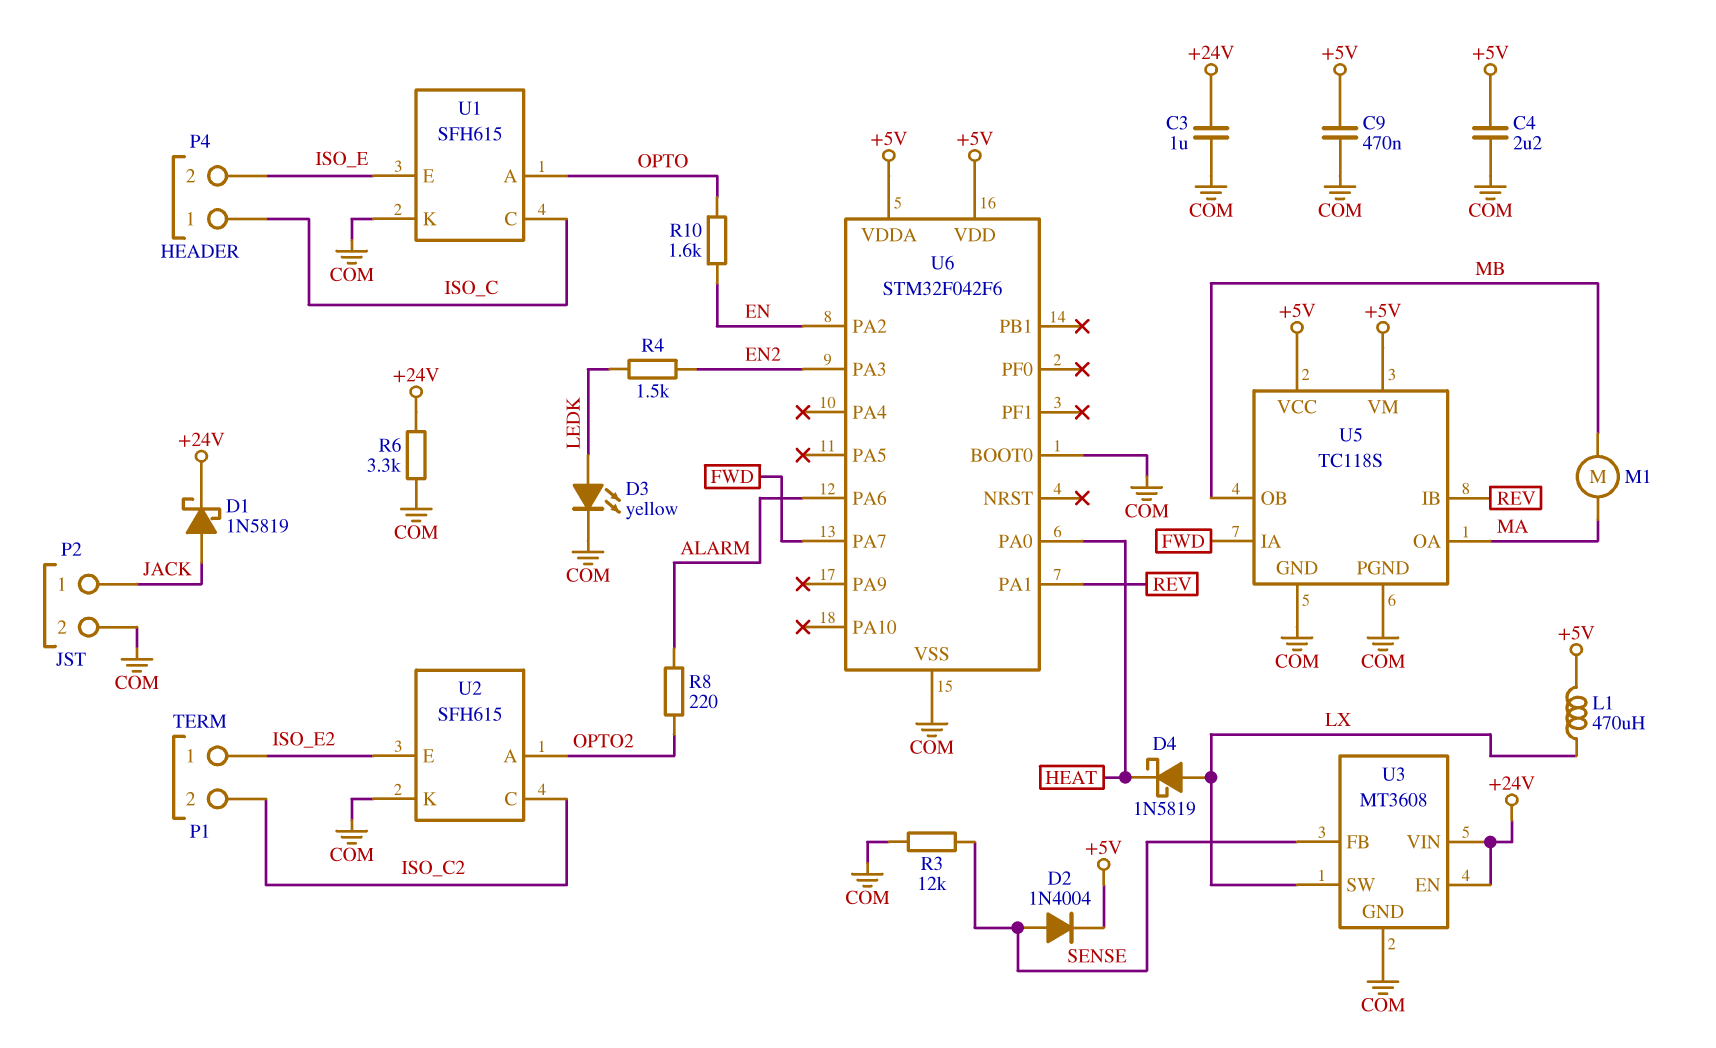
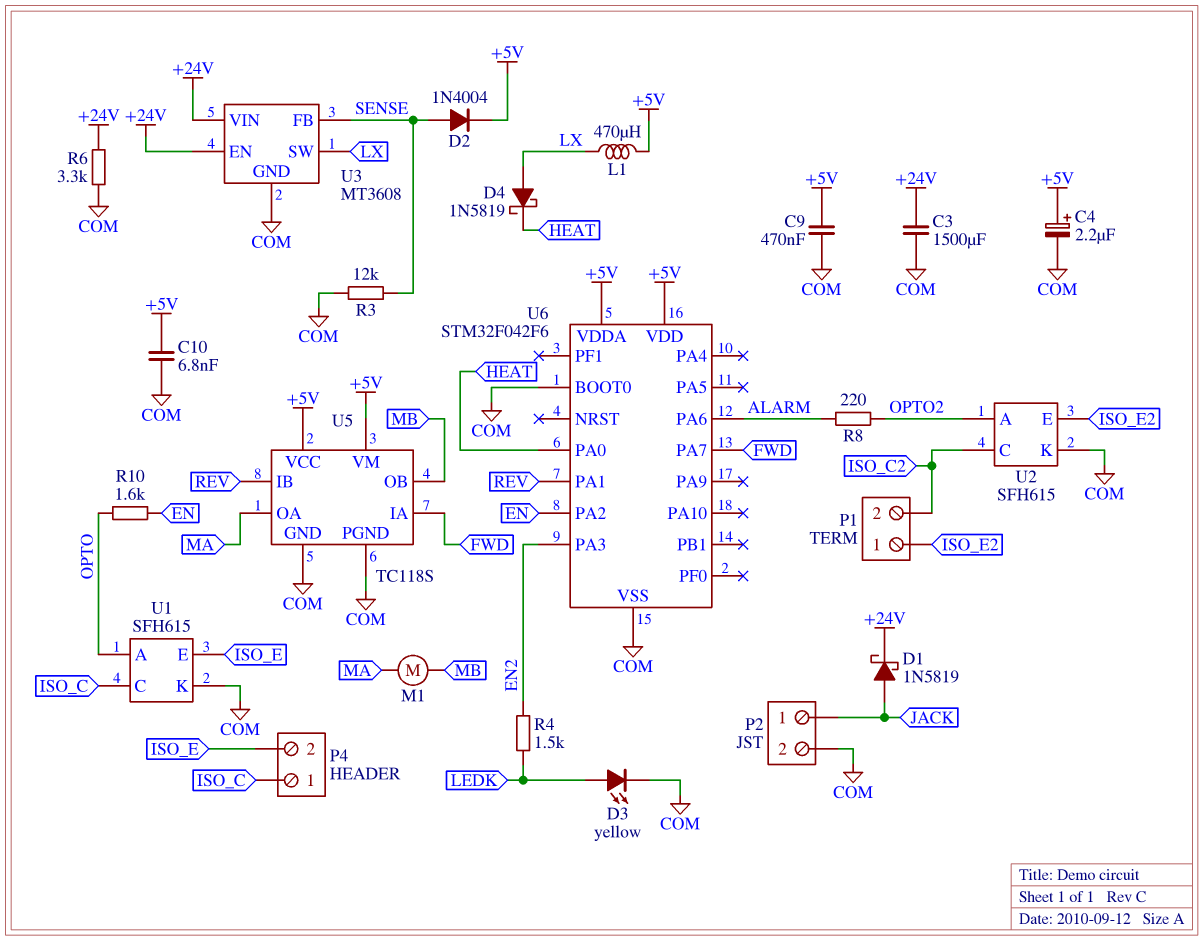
C3: 1uF (+24V, COM) -> 1500uF (+24V, COM)
C4: 2.2uF (+5V, COM) -> 2.2uF (plus +5V, minus COM)
C10: none -> 6.8nF (+5V, COM)

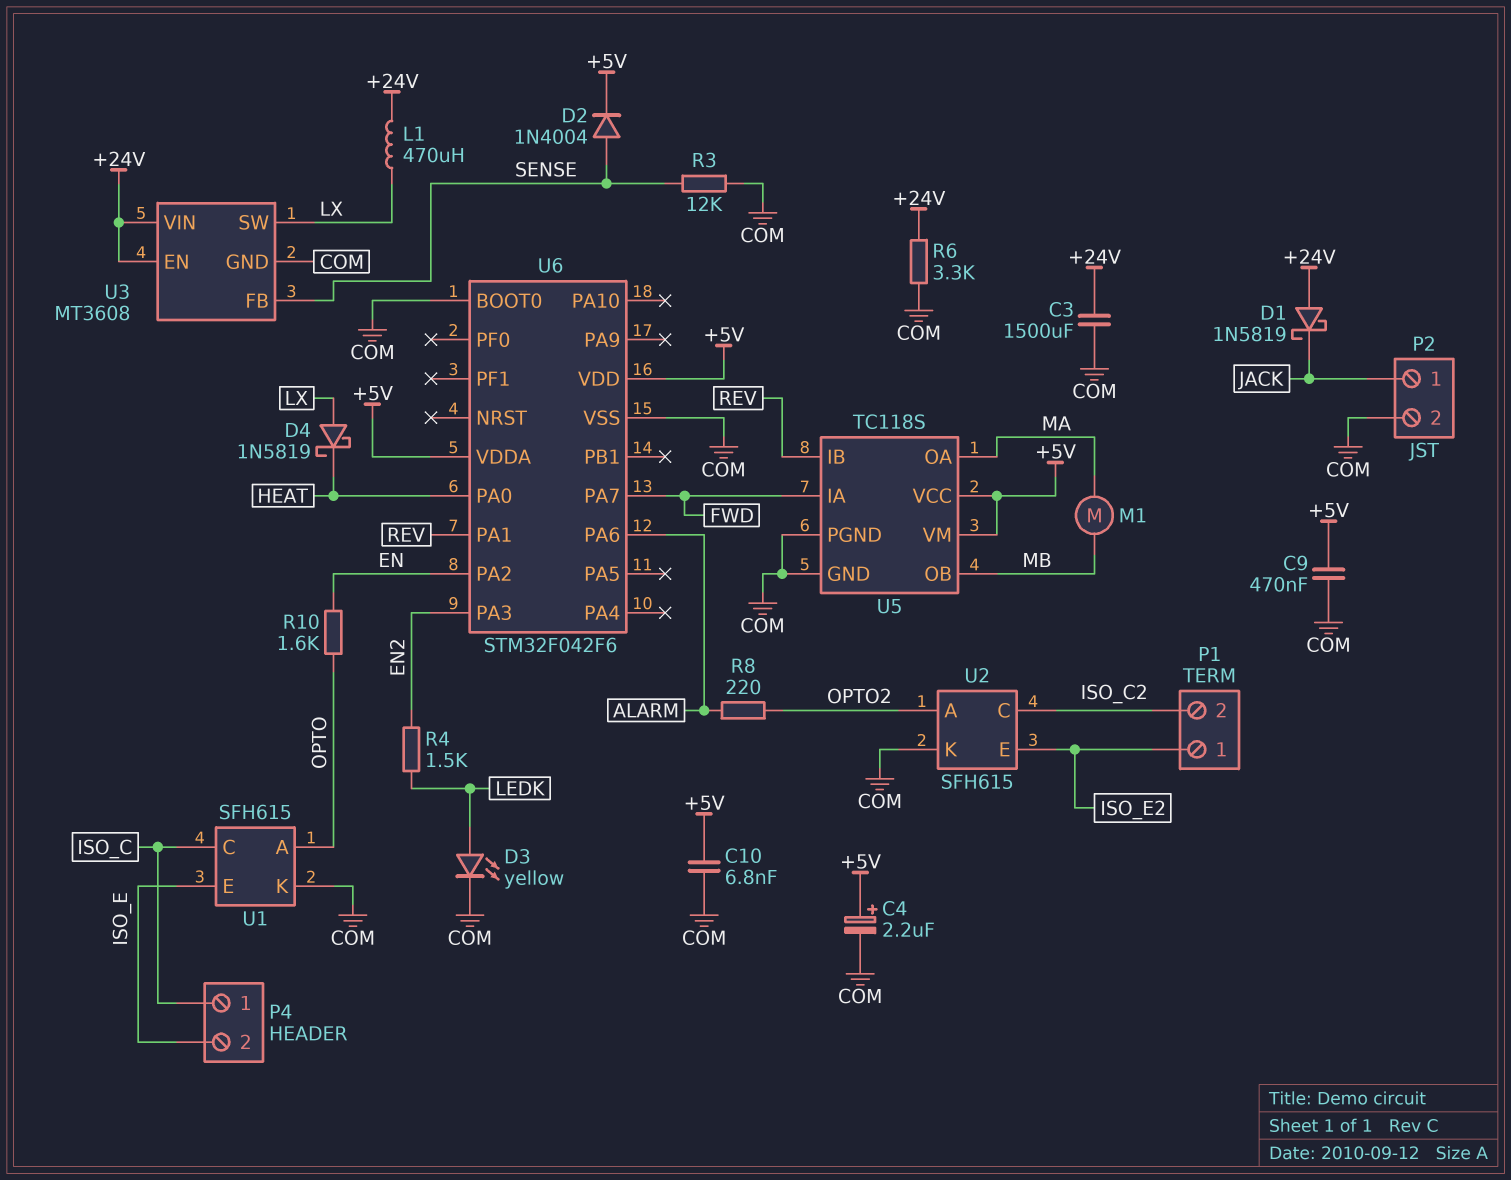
D1: schottky 1N5819 (A JACK, K +24V) -> schottky 1N5819 (A +24V, K JACK)
L1: 470uH (+5V, LX) -> 470uH (+24V, LX)

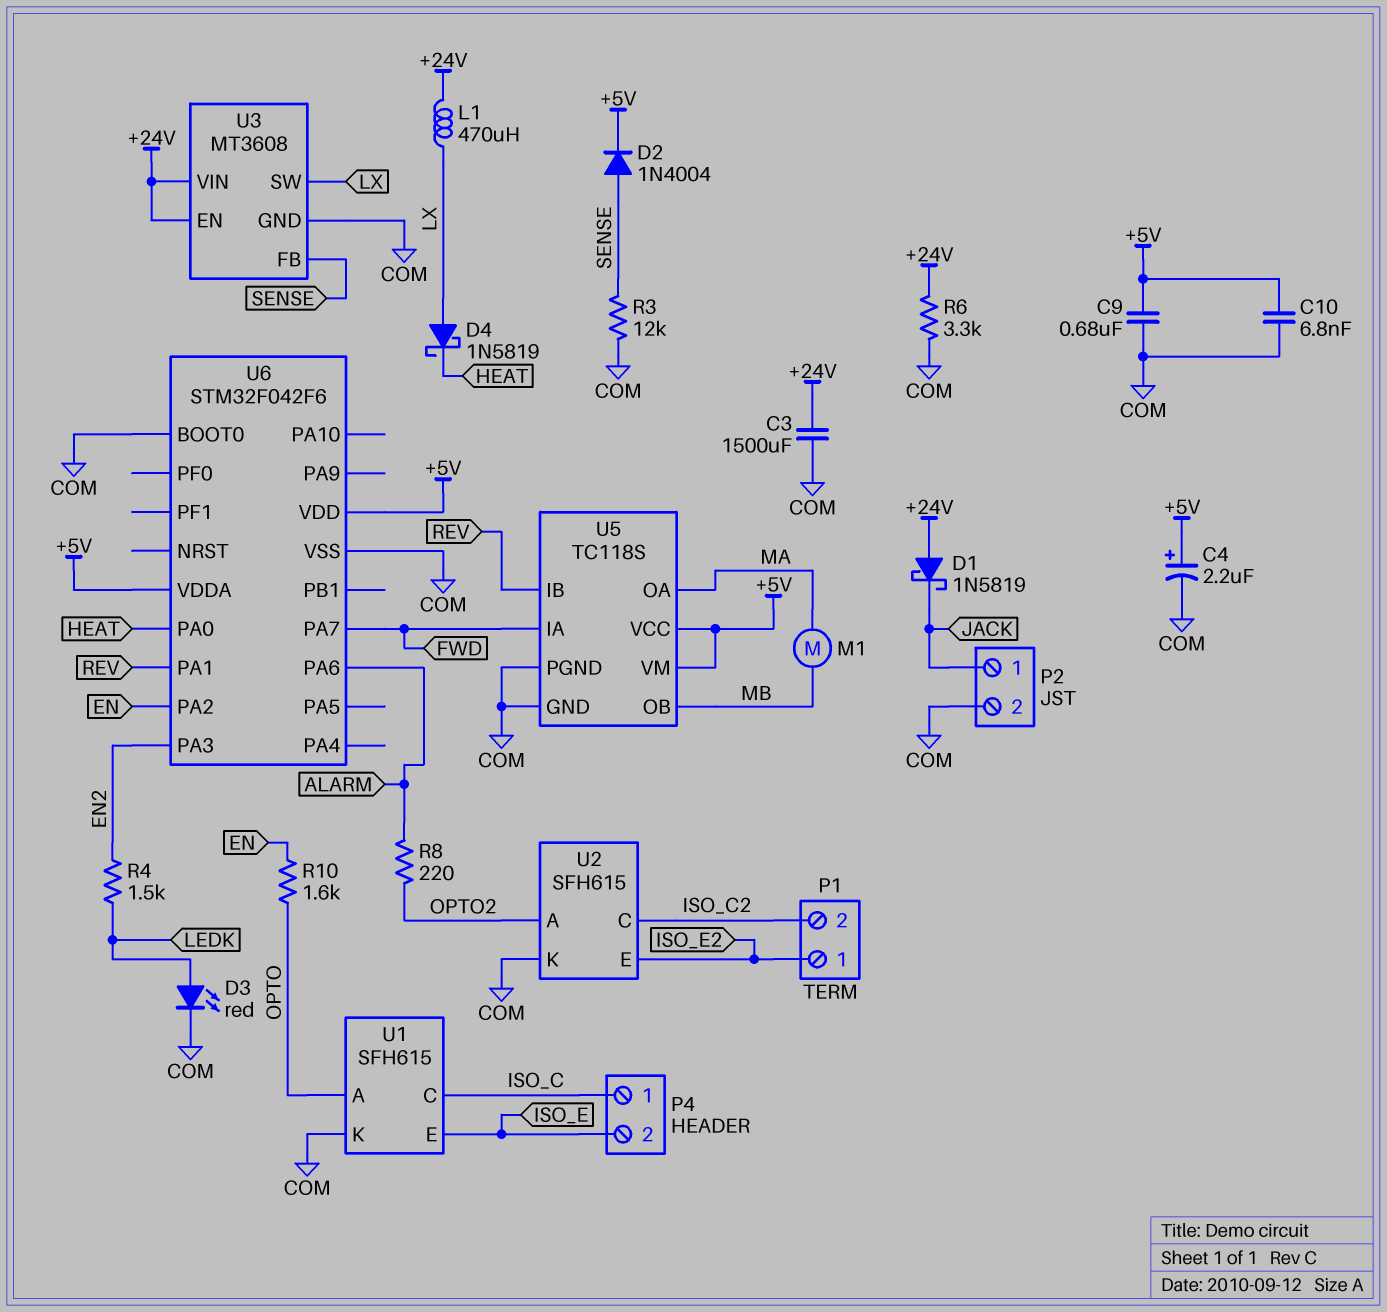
C9: 470nF (+5V, COM) -> 680nF (+5V, COM)
D3: LED yellow (A LEDK, K COM) -> LED red (A LEDK, K COM)

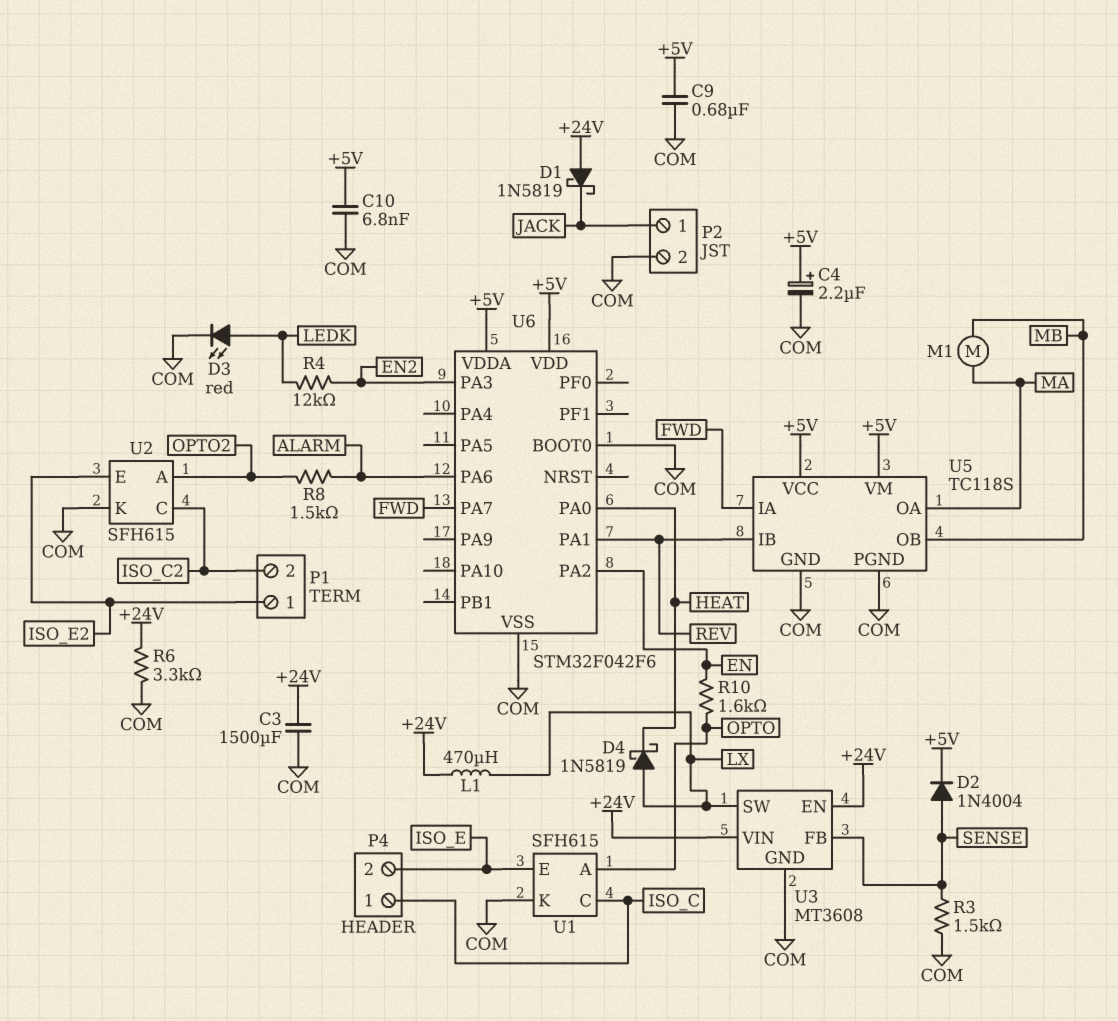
R3: 12k (COM, SENSE) -> 1.5k (COM, SENSE)
R4: 1.5k (EN2, LEDK) -> 12k (EN2, LEDK)
R8: 220 (ALARM, OPTO2) -> 1.5k (ALARM, OPTO2)

